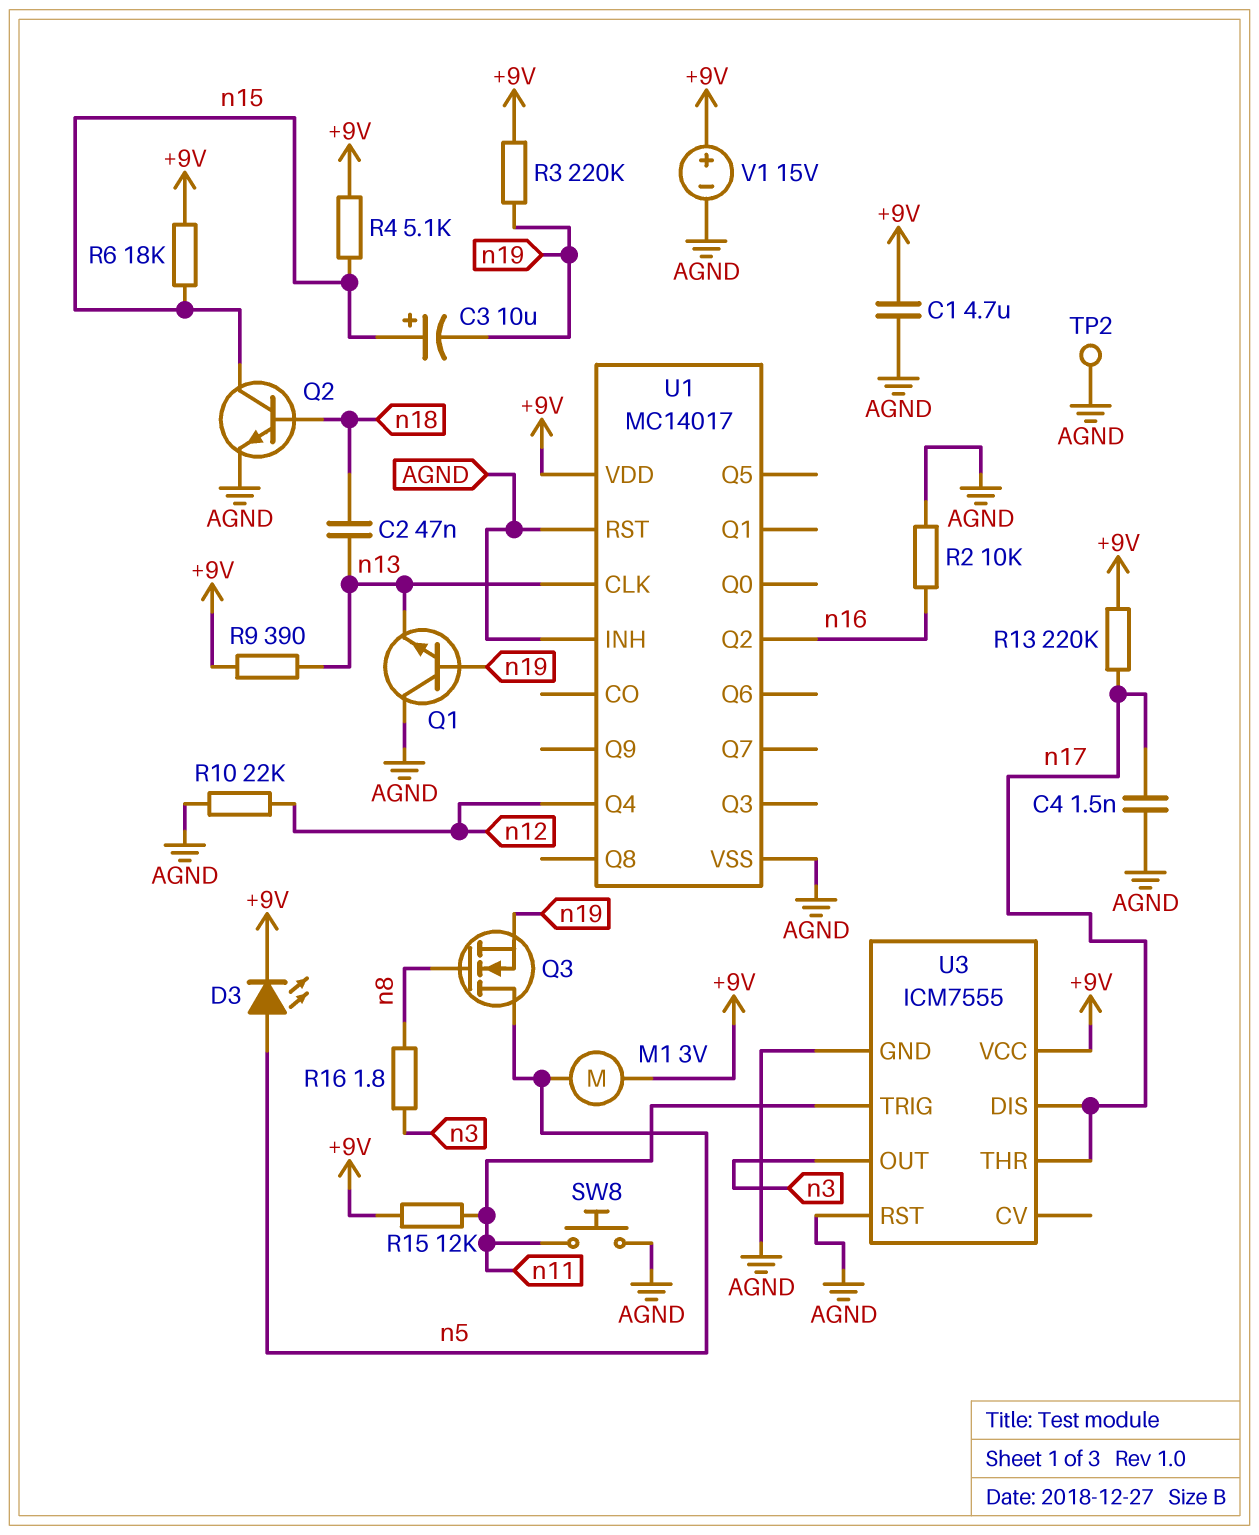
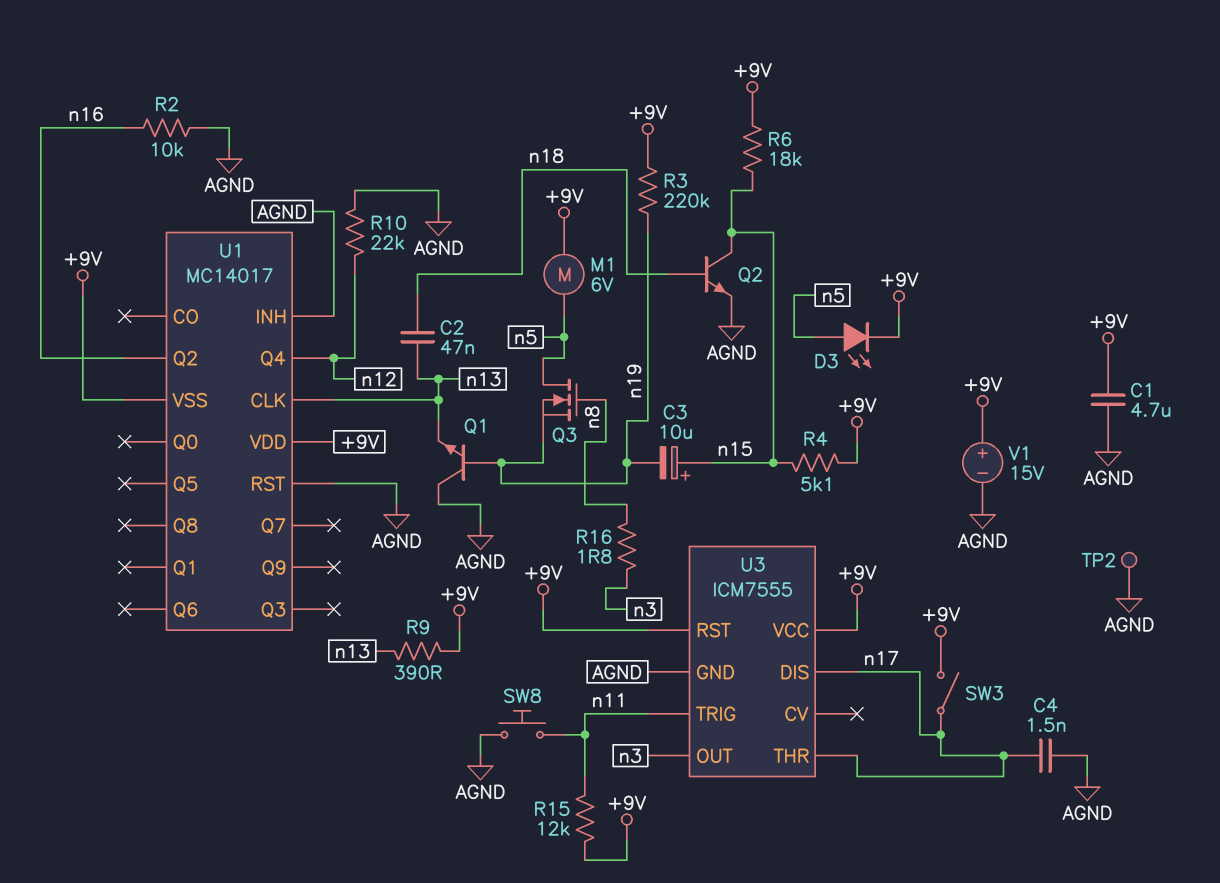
M1: motor 3V (+9V, n5) -> motor 6V (+9V, n5)
R13: 220k (+9V, n17) -> none
SW3: none -> switch (+9V, n17)
U1 pin VSS: AGND -> +9V
U3 pin RST: AGND -> +9V

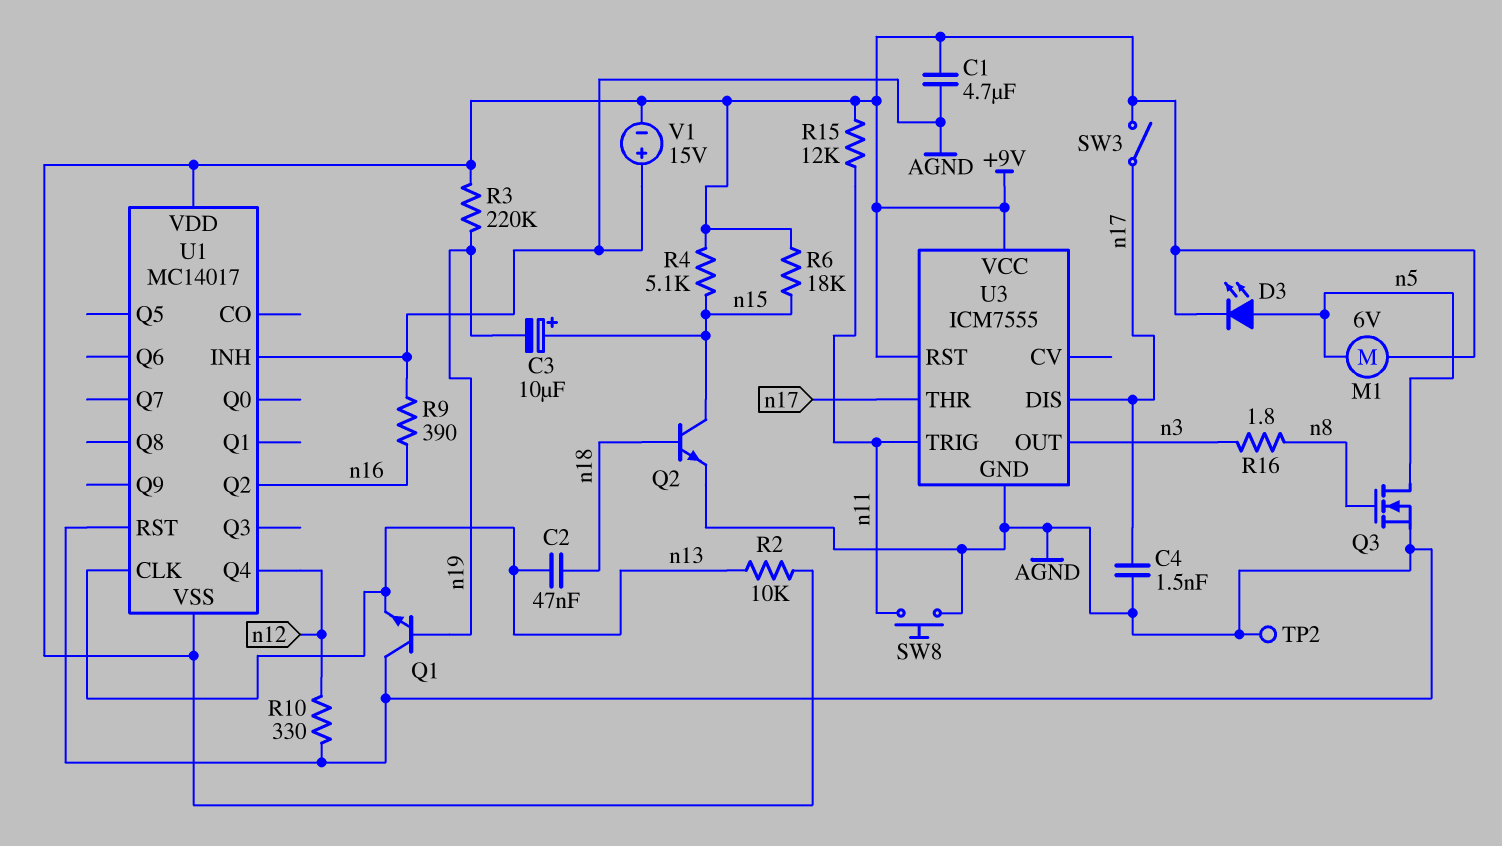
Q3: NMOS (G n8, D n5, S n19) -> NMOS (G n8, D n5, S AGND)
R2: 10k (AGND, n16) -> 10k (+9V, n13)
R9: 390 (+9V, n13) -> 390 (AGND, n16)
R10: 22k (AGND, n12) -> 330 (AGND, n12)
V1: 15V (plus +9V, minus AGND) -> 15V (plus AGND, minus +9V)

